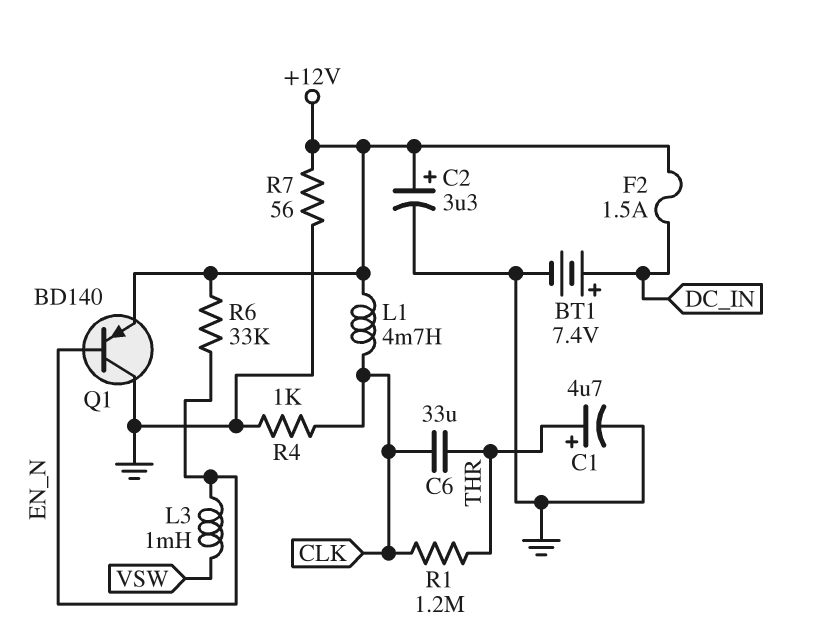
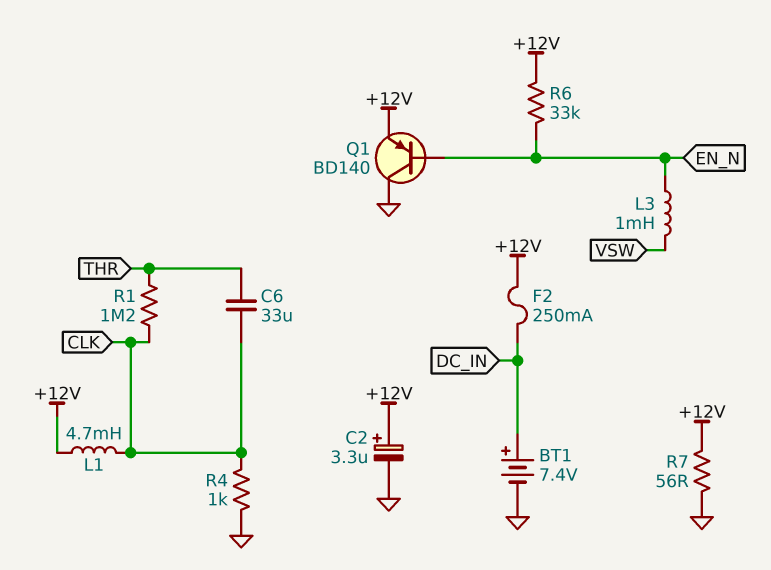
C1: 4.7uF (plus THR, minus GND) -> none
F2: 1.5A (+12V, DC_IN) -> 250mA (+12V, DC_IN)

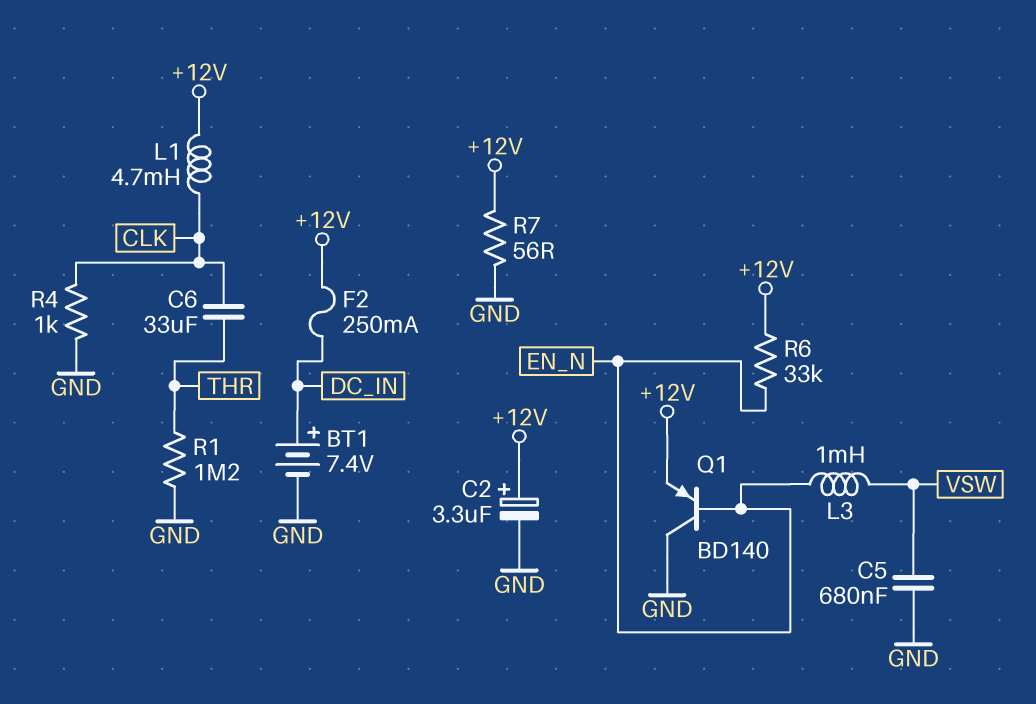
C5: none -> 680nF (GND, VSW)
R1: 1.2M (CLK, THR) -> 1.2M (GND, THR)

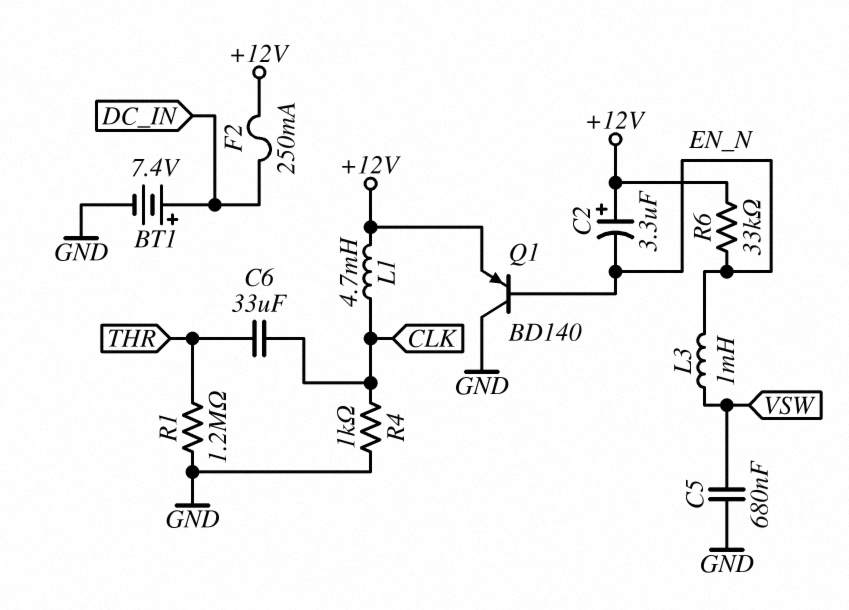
C2: 3.3uF (plus +12V, minus GND) -> 3.3uF (plus +12V, minus EN_N)
R7: 56 (+12V, GND) -> none

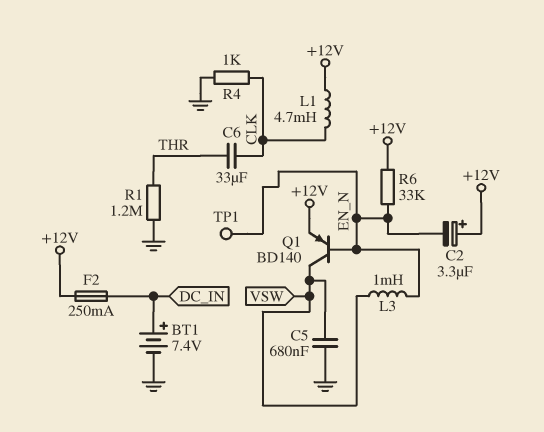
Q1: PNP BD140 (B EN_N, C GND, E +12V) -> PNP BD140 (B EN_N, C VSW, E +12V)
TP1: none -> test point (EN_N)

